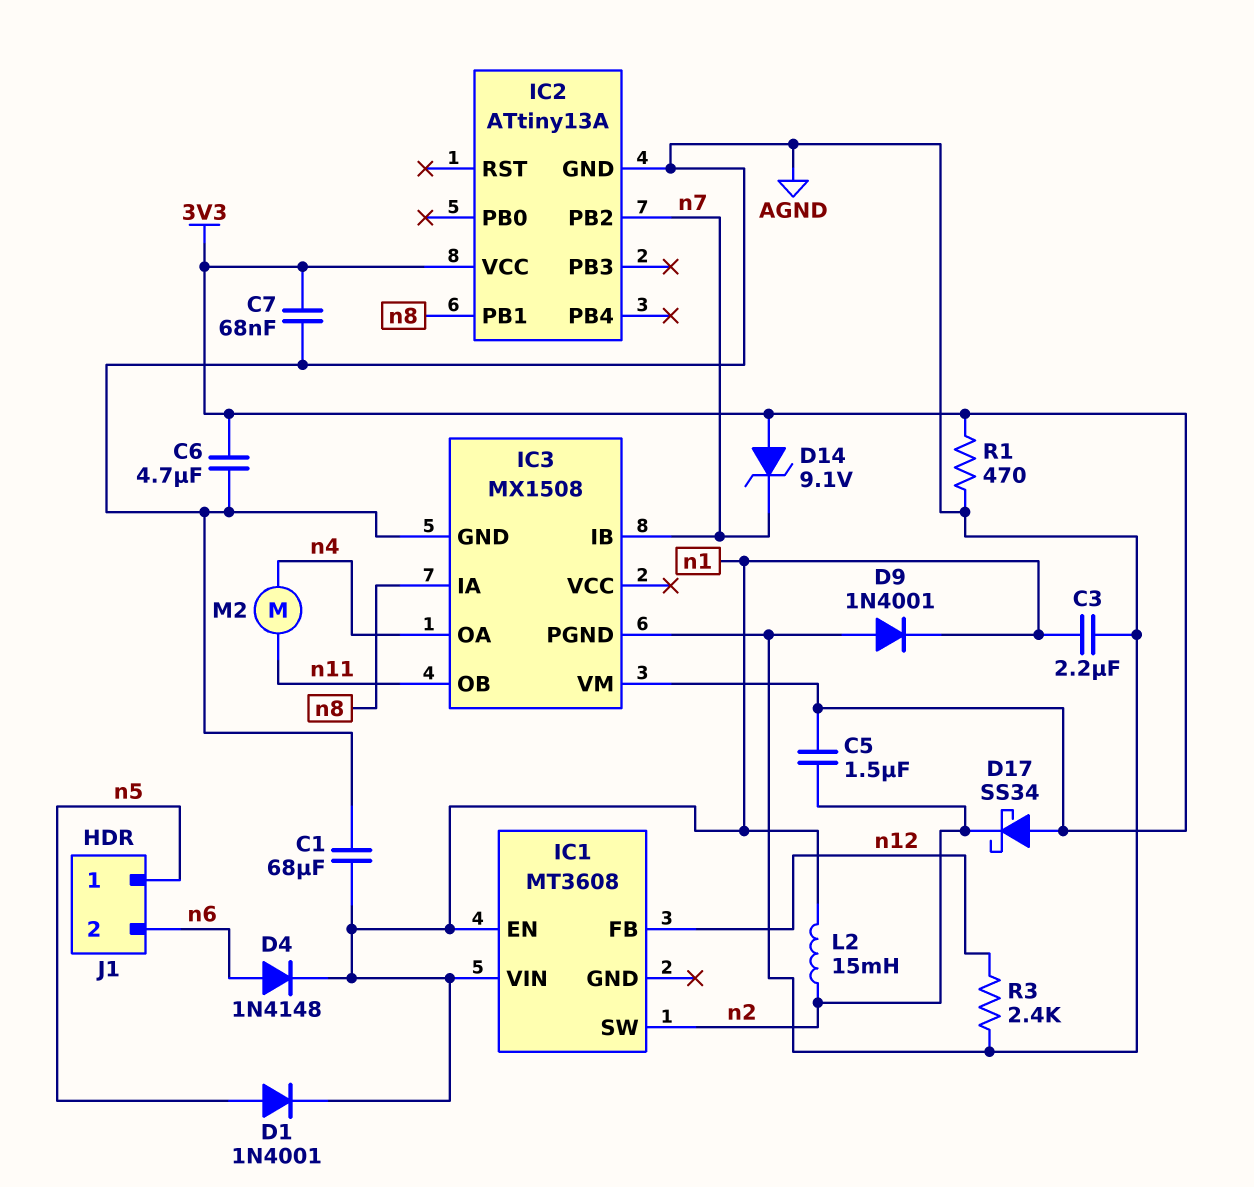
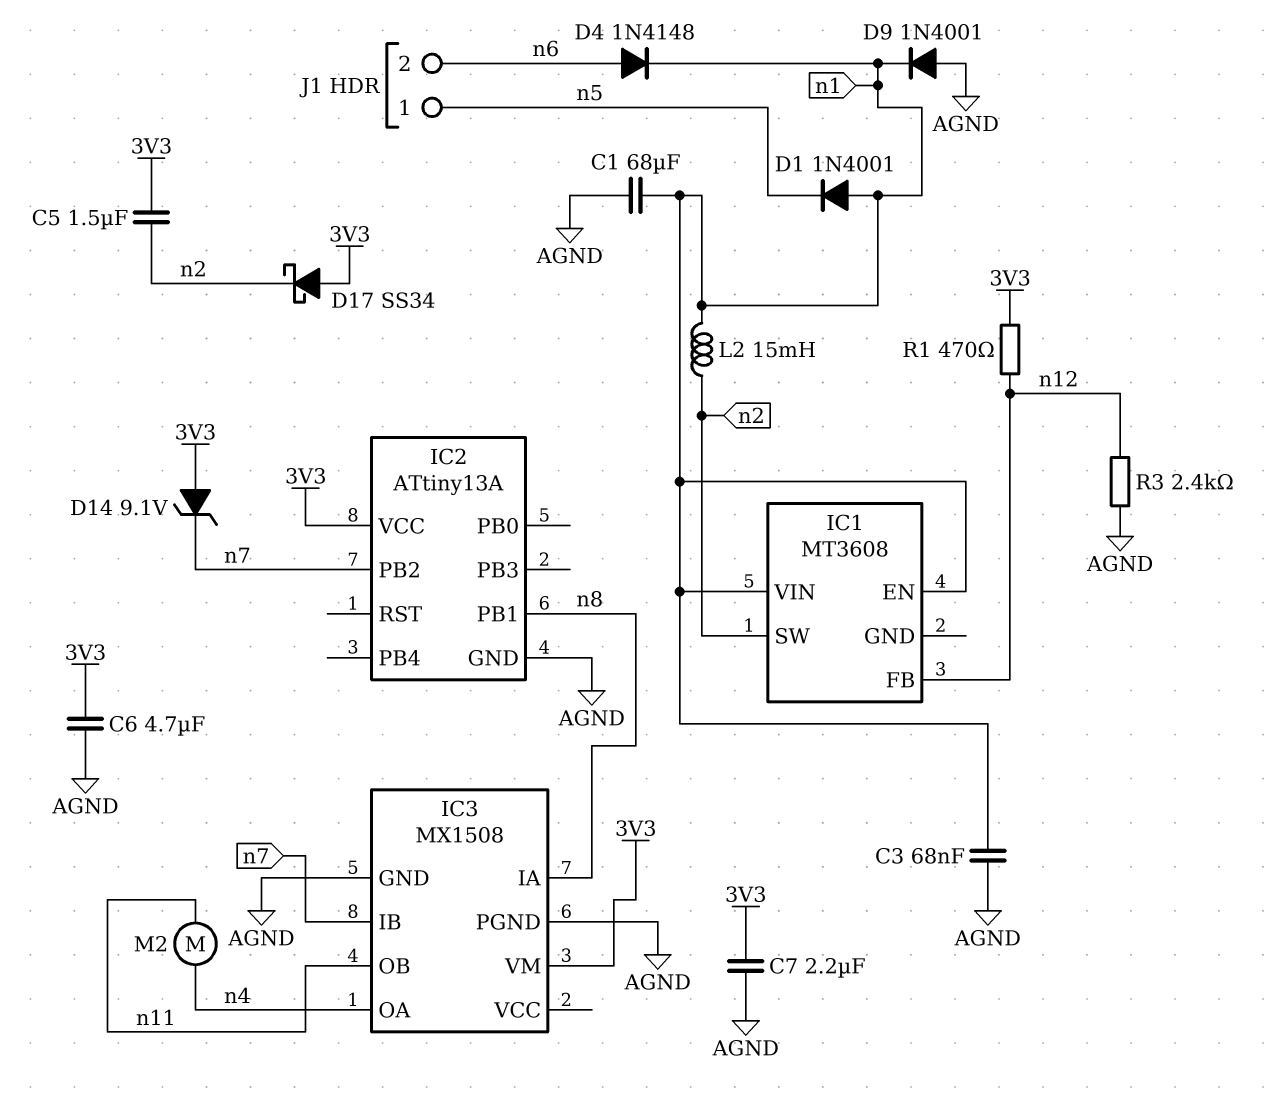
C3: 2.2uF (AGND, n1) -> 68nF (AGND, n1)
C7: 68nF (3V3, AGND) -> 2.2uF (3V3, AGND)
D1: diode 1N4001 (A n5, K n1) -> diode 1N4001 (A n1, K n5)
R1: 470 (3V3, AGND) -> 470 (3V3, n12)

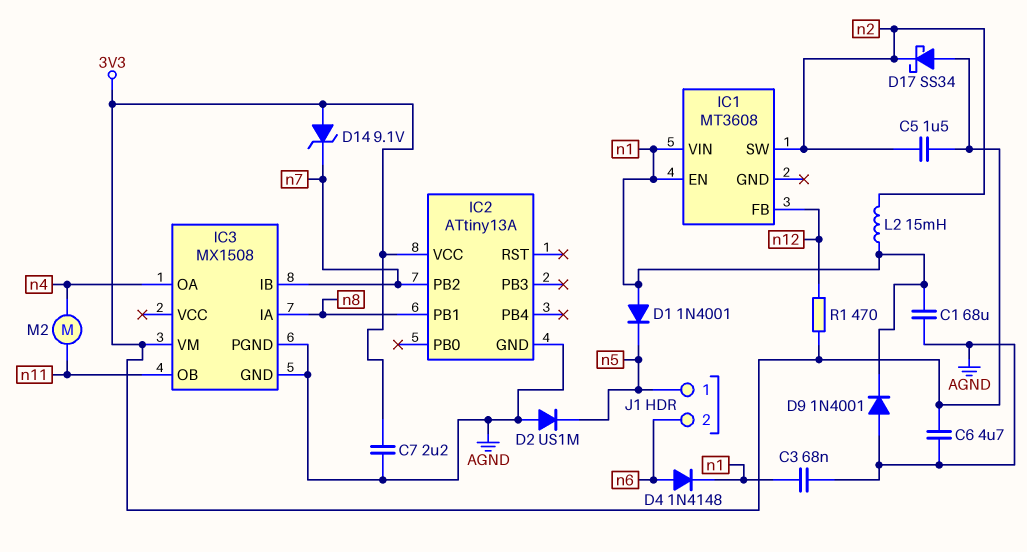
D2: none -> diode US1M (A AGND, K n5)
R3: 2.4k (AGND, n12) -> none

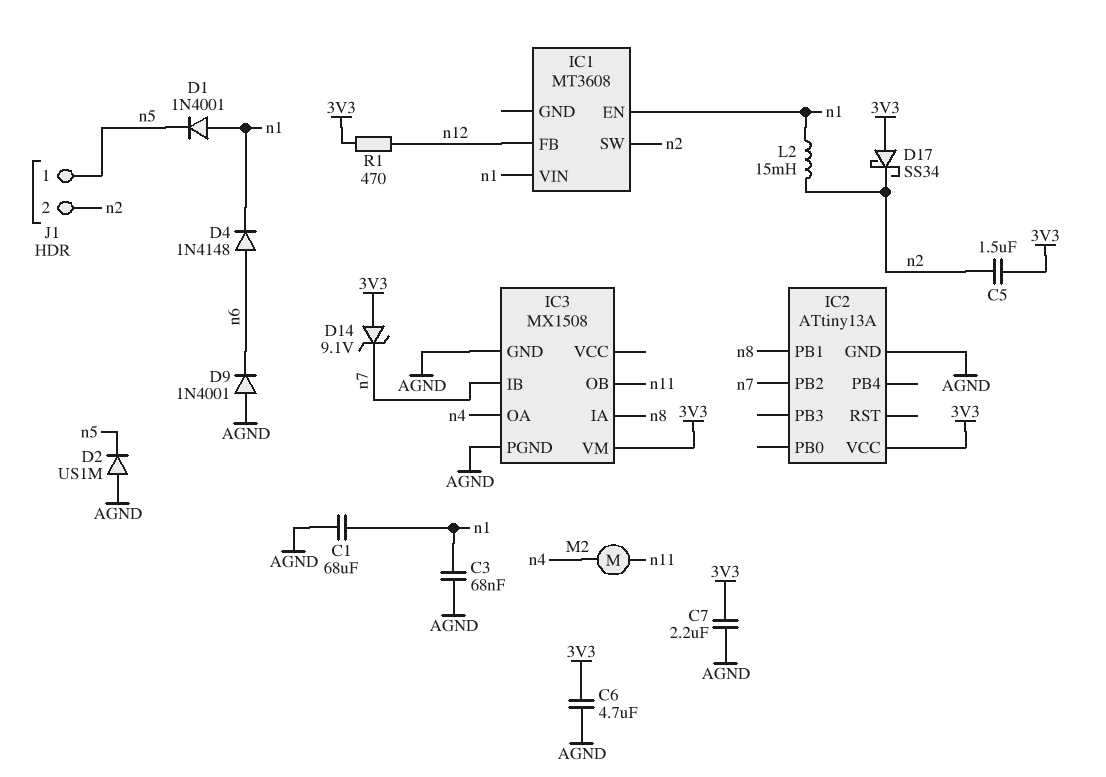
D9: diode 1N4001 (A AGND, K n1) -> diode 1N4001 (A AGND, K n6)
J1 pin 2: n6 -> n2

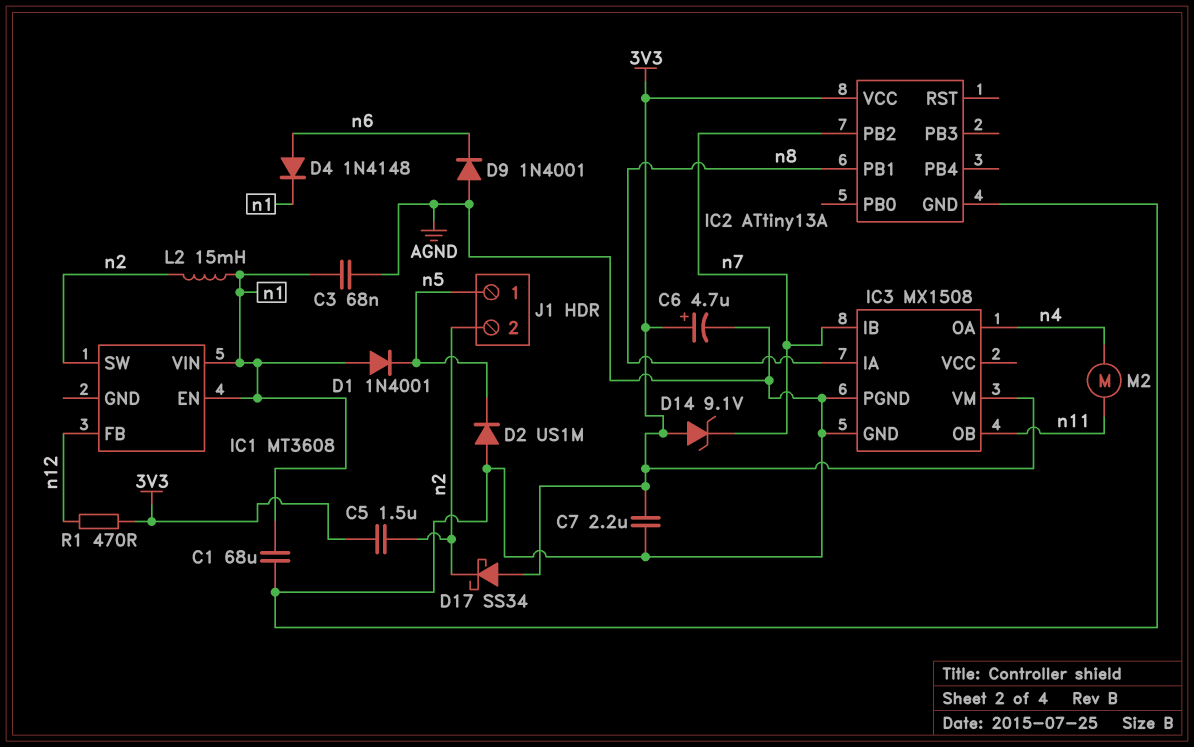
C6: 4.7uF (3V3, AGND) -> 4.7uF (plus 3V3, minus AGND)

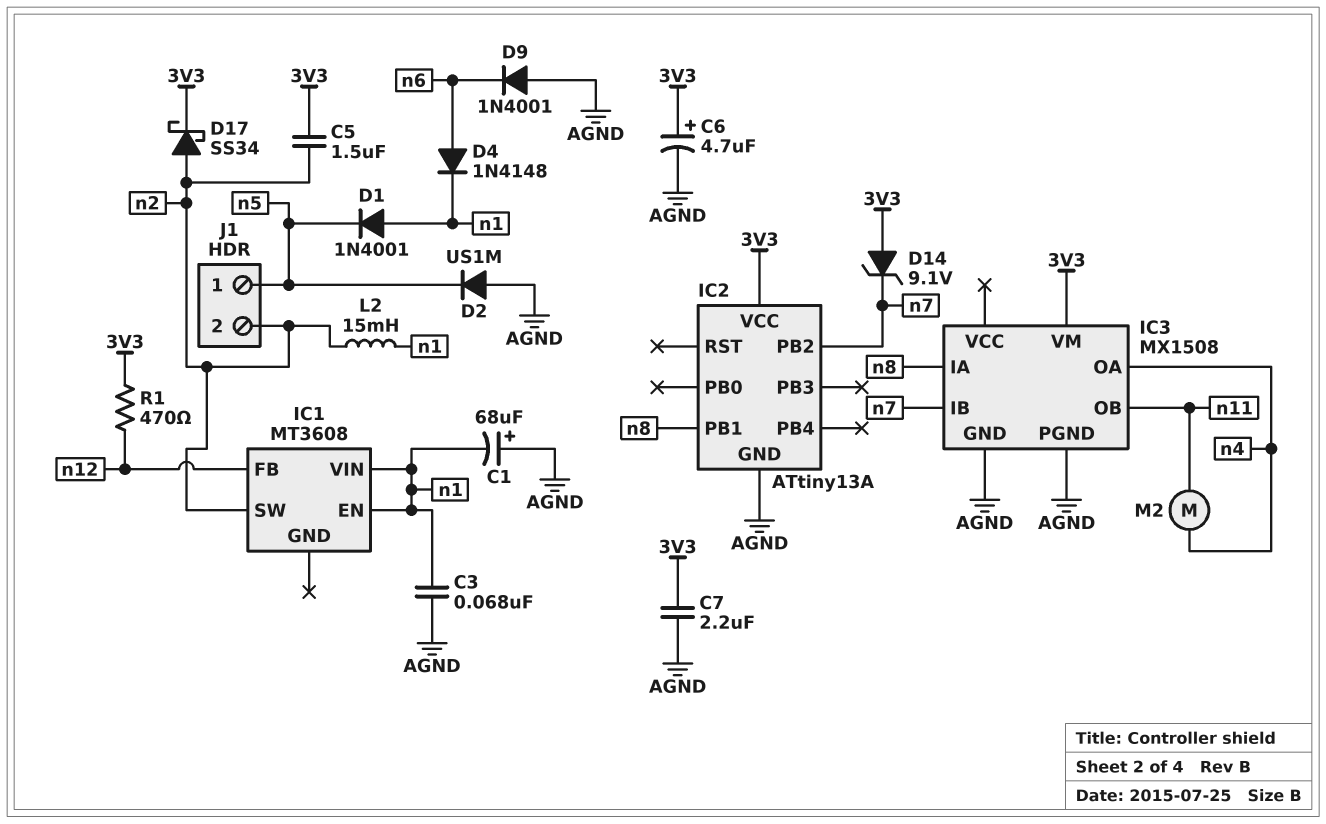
C1: 68uF (AGND, n1) -> 68uF (plus AGND, minus n1)
D17: schottky SS34 (A 3V3, K n2) -> schottky SS34 (A n2, K 3V3)

